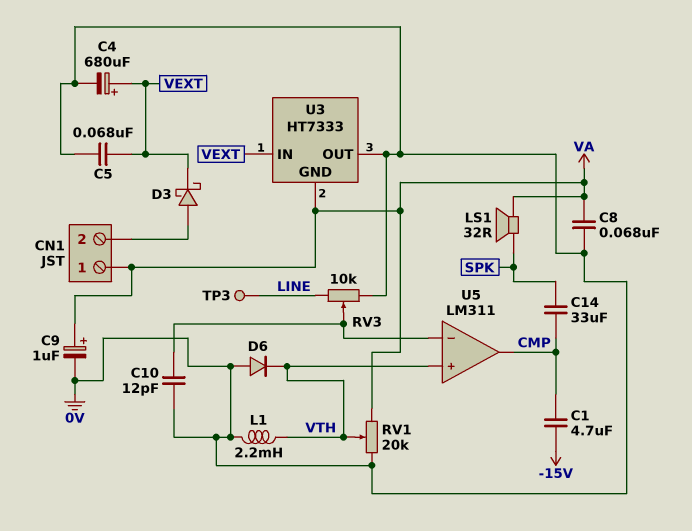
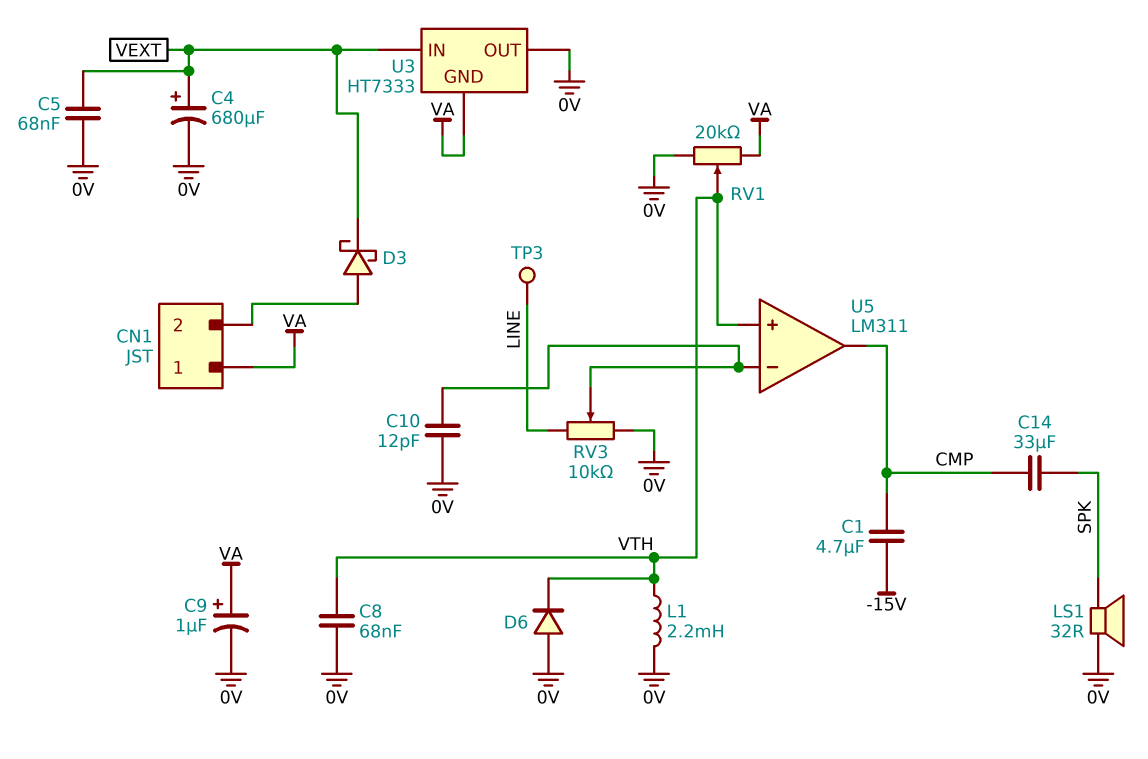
C8: 68nF (0V, VA) -> 68nF (0V, VTH)
LS1: speaker 32R (SPK, VA) -> speaker 32R (0V, SPK)

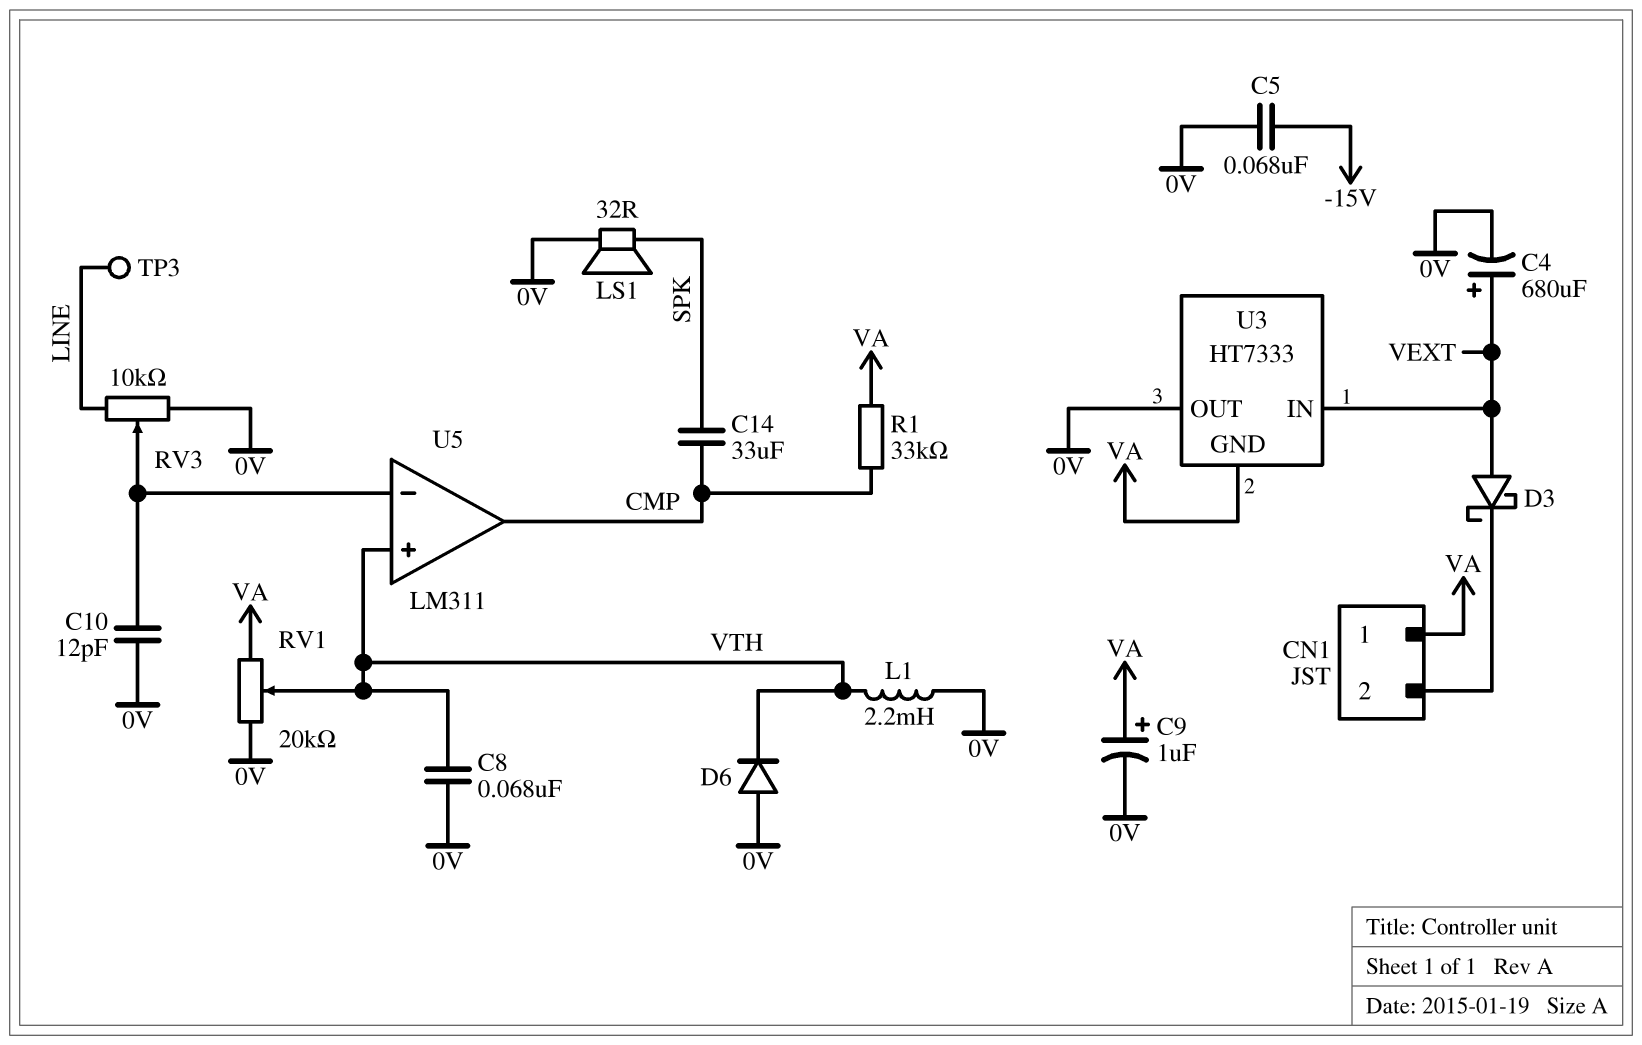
C1: 4.7uF (-15V, CMP) -> none
C5: 68nF (0V, VEXT) -> 68nF (-15V, 0V)
D3: schottky (A CN1/2, K VEXT) -> schottky (A VEXT, K CN1/2)
R1: none -> 33k (CMP, VA)

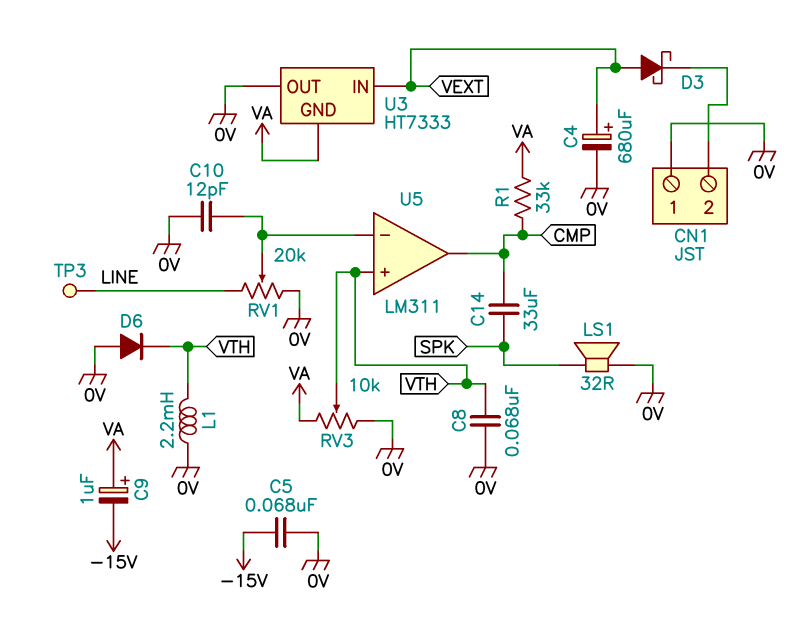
C9: 1uF (plus VA, minus 0V) -> 1uF (plus VA, minus -15V)
CN1 pin 1: VA -> 0V
RV1: 20k (0V, VA, wiper VTH) -> 20k (0V, LINE, wiper U5/in-)
RV3: 10k (0V, LINE, wiper U5/in-) -> 10k (0V, VA, wiper VTH)

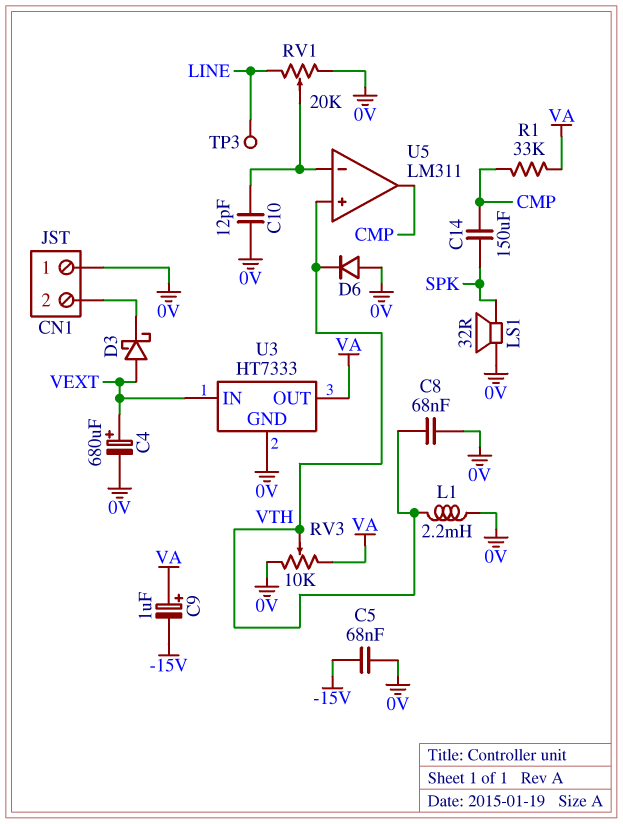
C14: 33uF (CMP, SPK) -> 150uF (CMP, SPK)
U3 pin GND: VA -> 0V
U3 pin OUT: 0V -> VA

